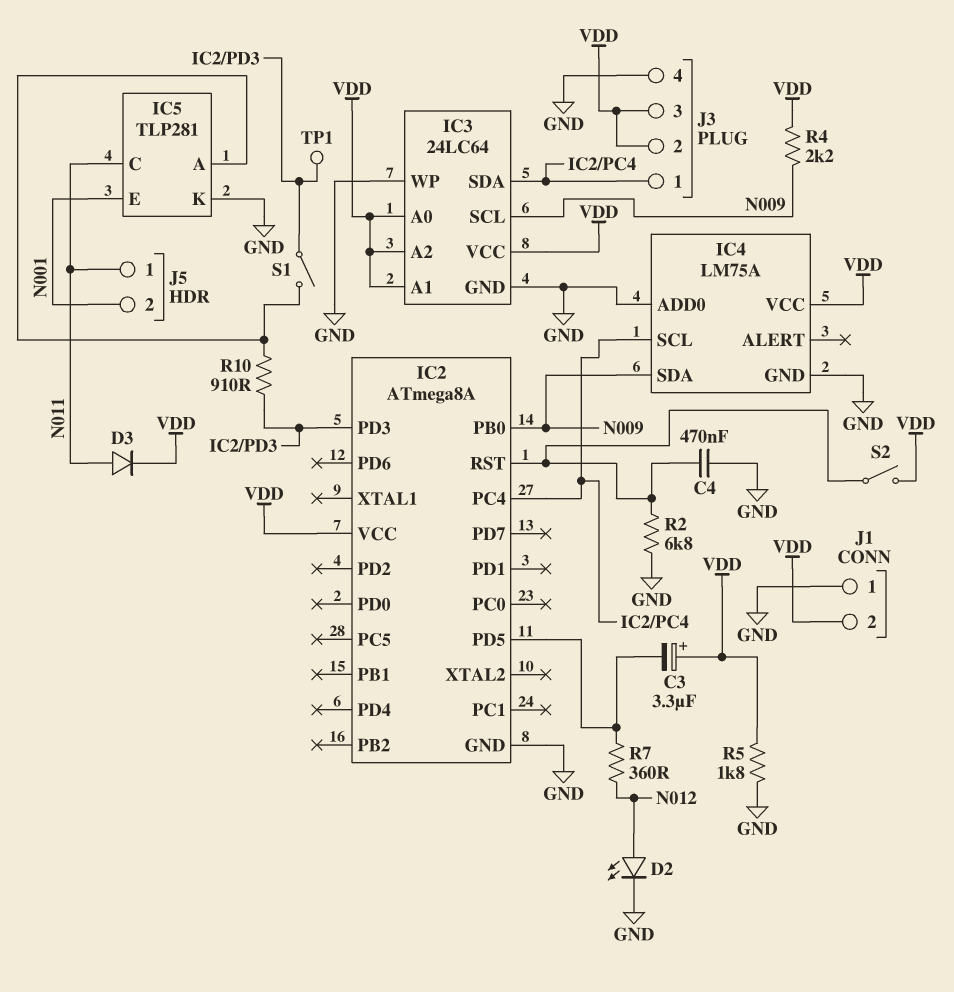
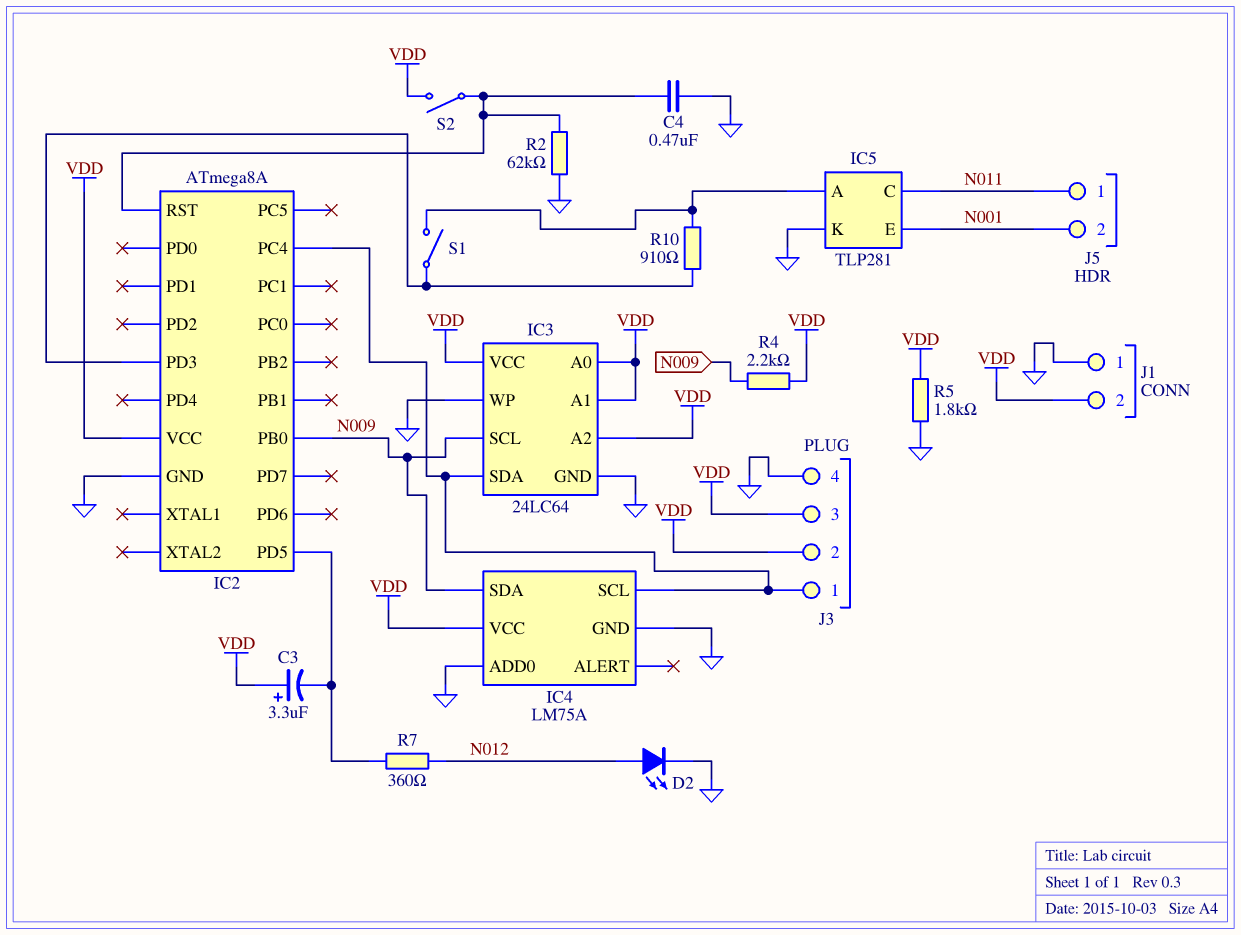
D3: diode (A N011, K VDD) -> none
R2: 6.8k (GND, IC2/RST) -> 62k (GND, IC2/RST)
TP1: test point (IC2/PD3) -> none

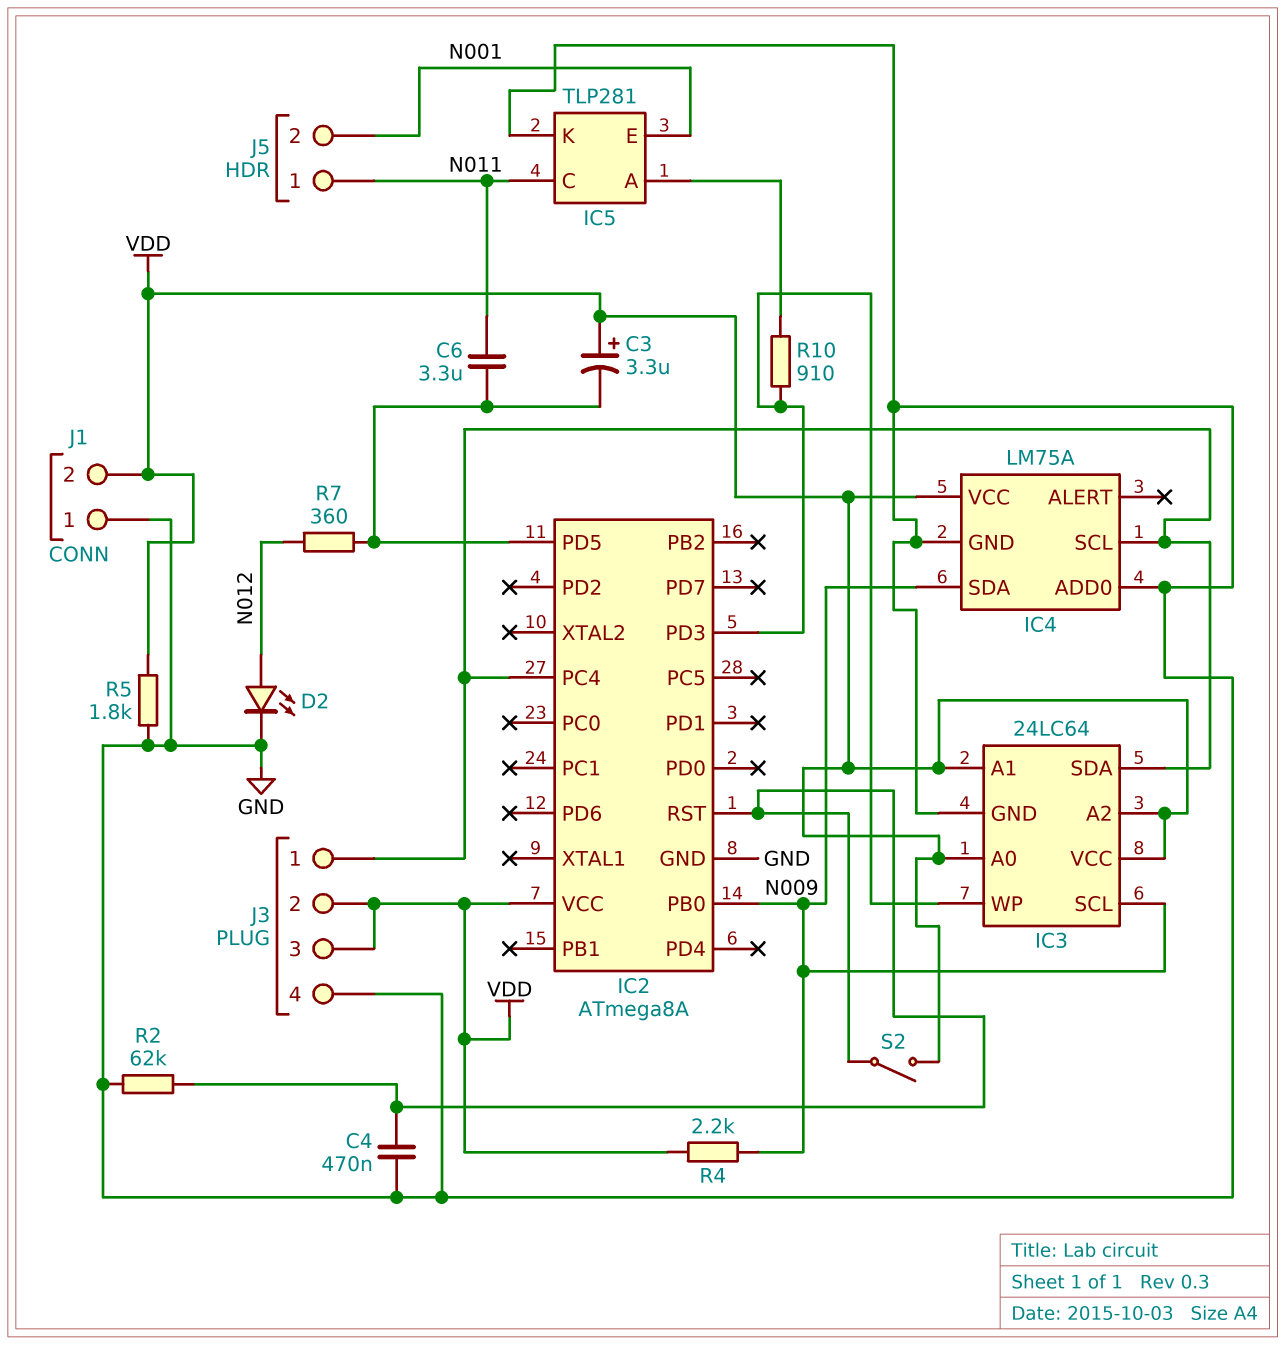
C6: none -> 3.3uF (IC2/PD5, N011)
IC3 pin WP: GND -> IC2/PD3
S1: switch (IC2/PD3, IC5/A) -> none

